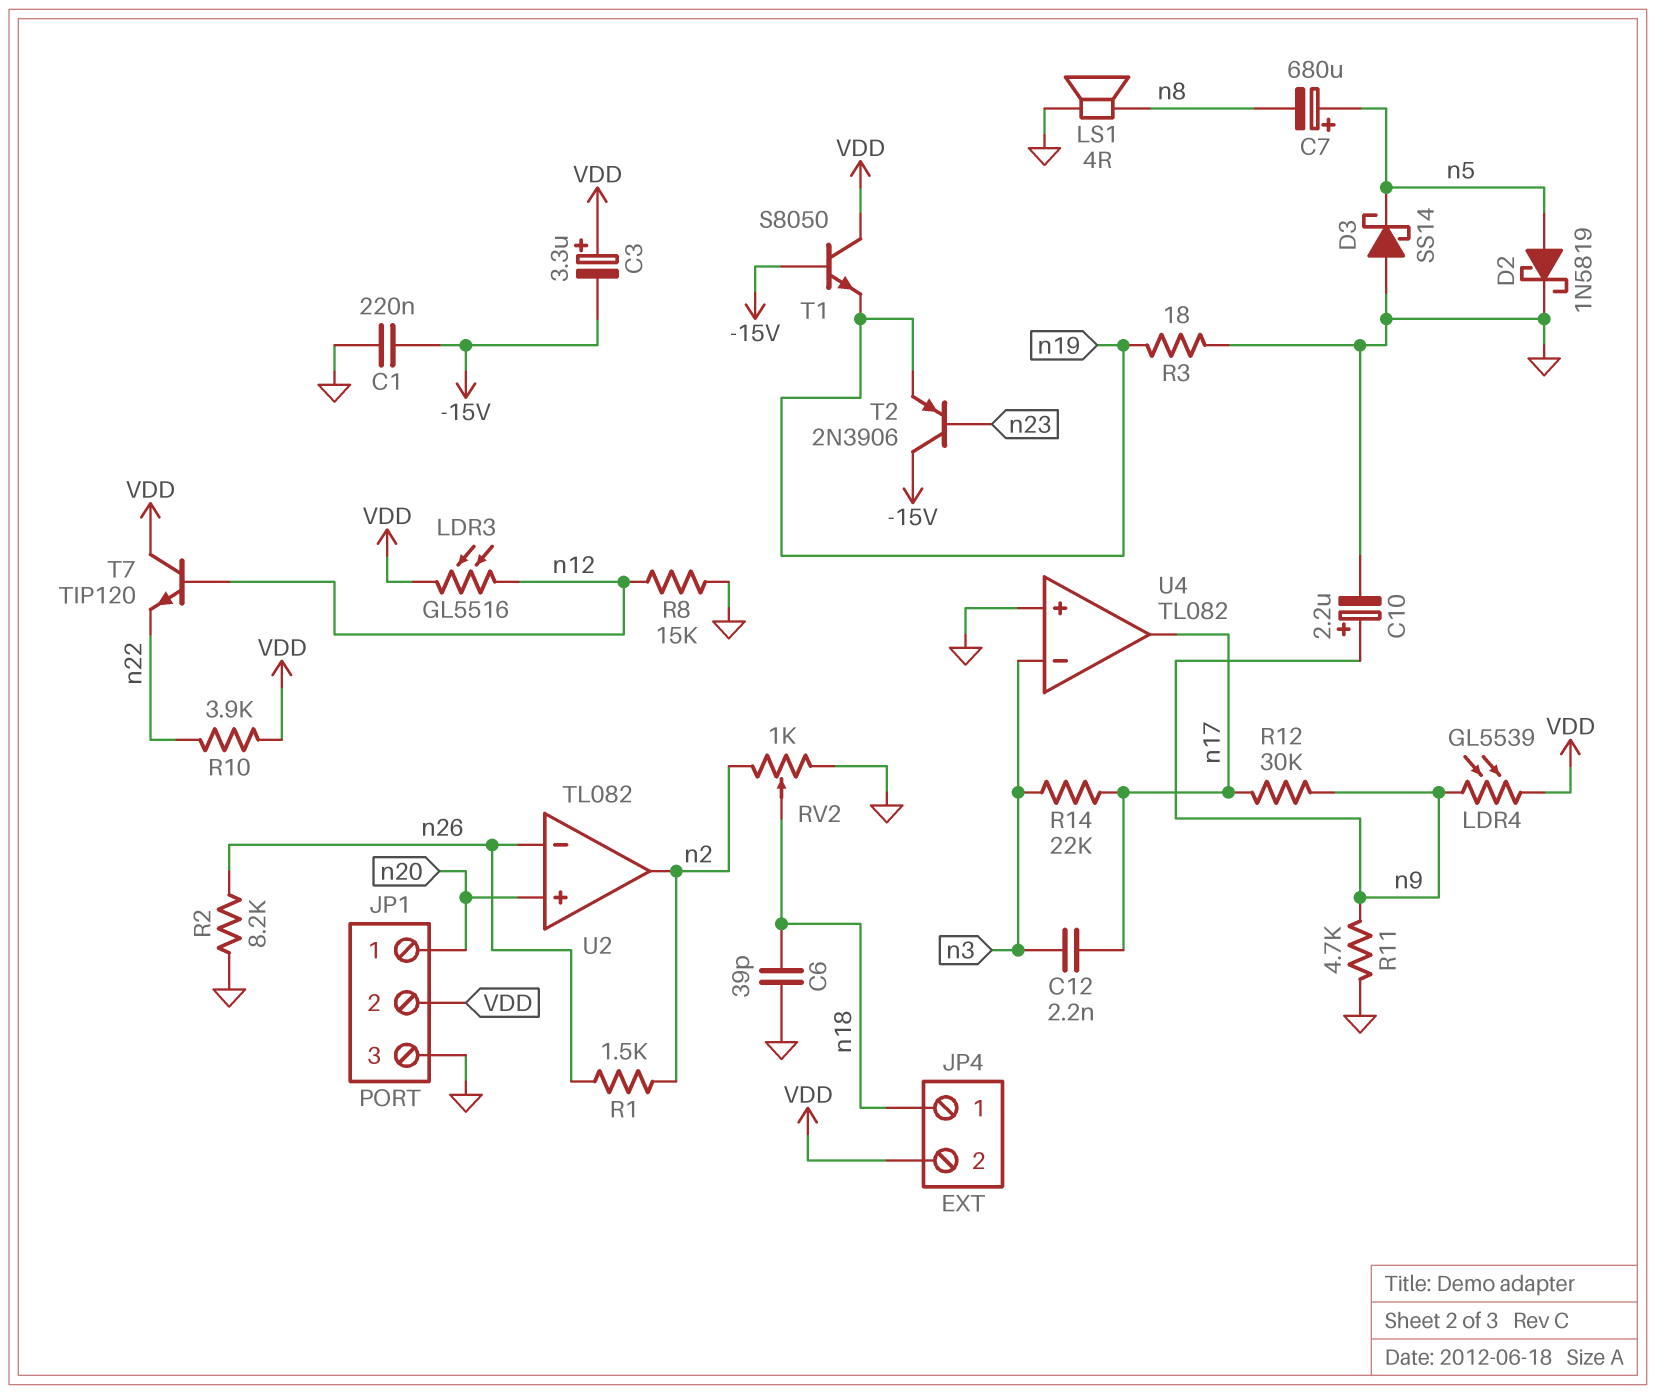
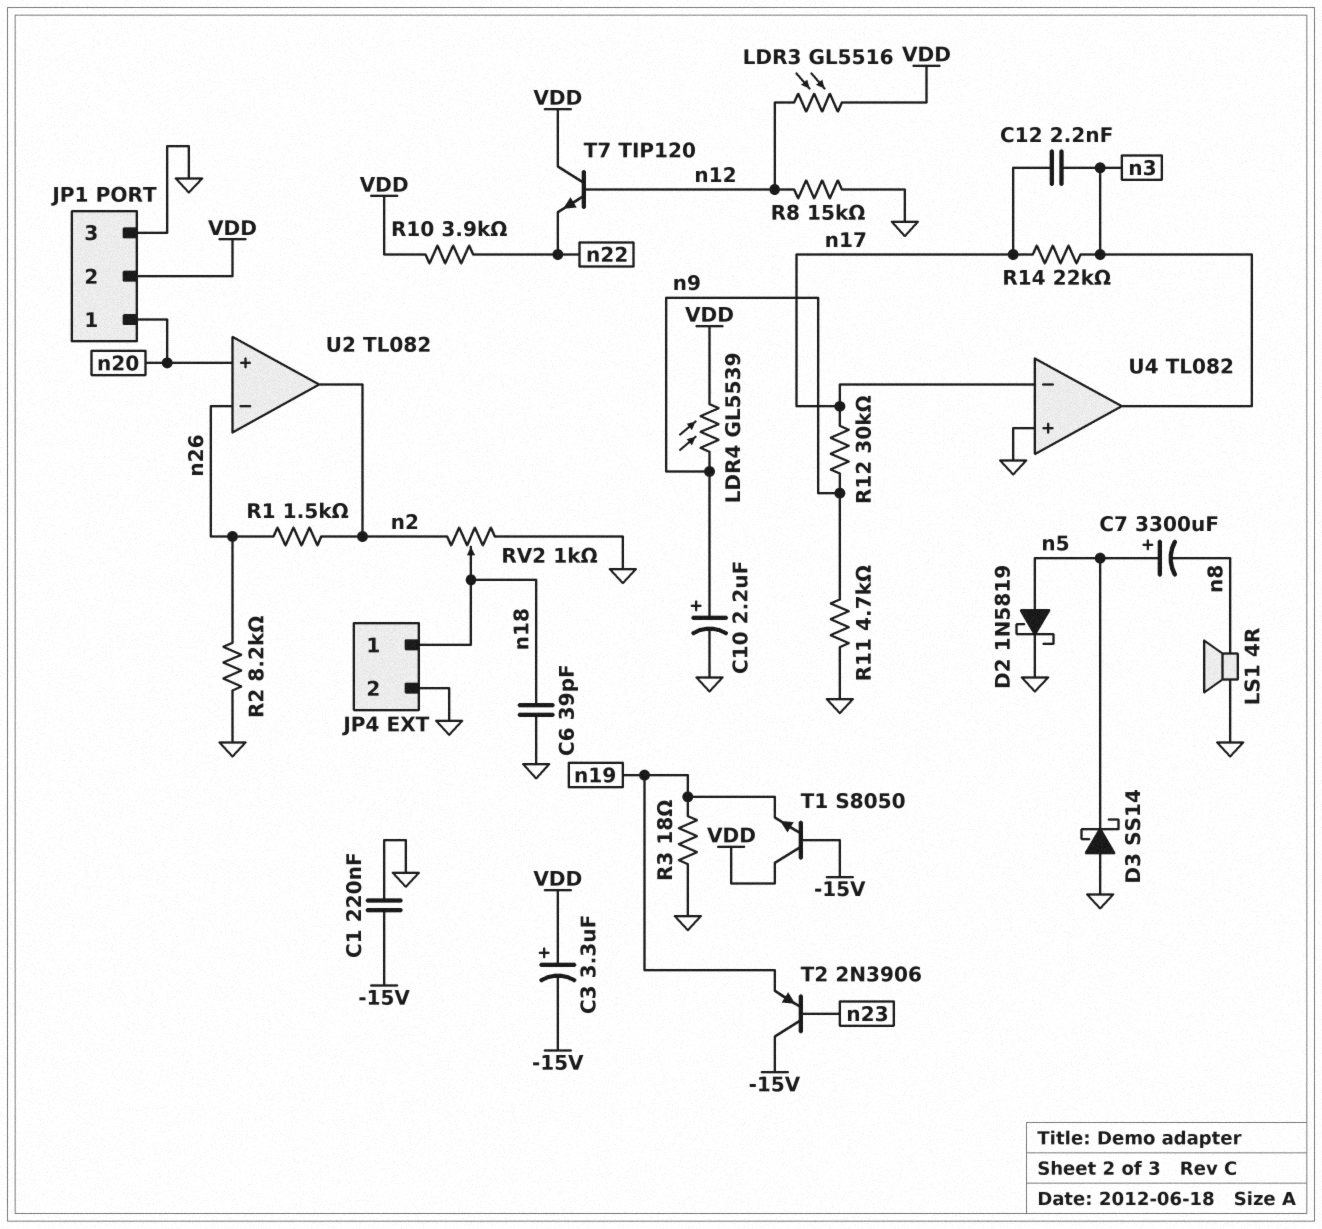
C7: 680uF (plus n5, minus n8) -> 3300uF (plus n5, minus n8)
JP4 pin 2: VDD -> GND
U4 pin in-: n3 -> n17
U4 pin out: n17 -> n3

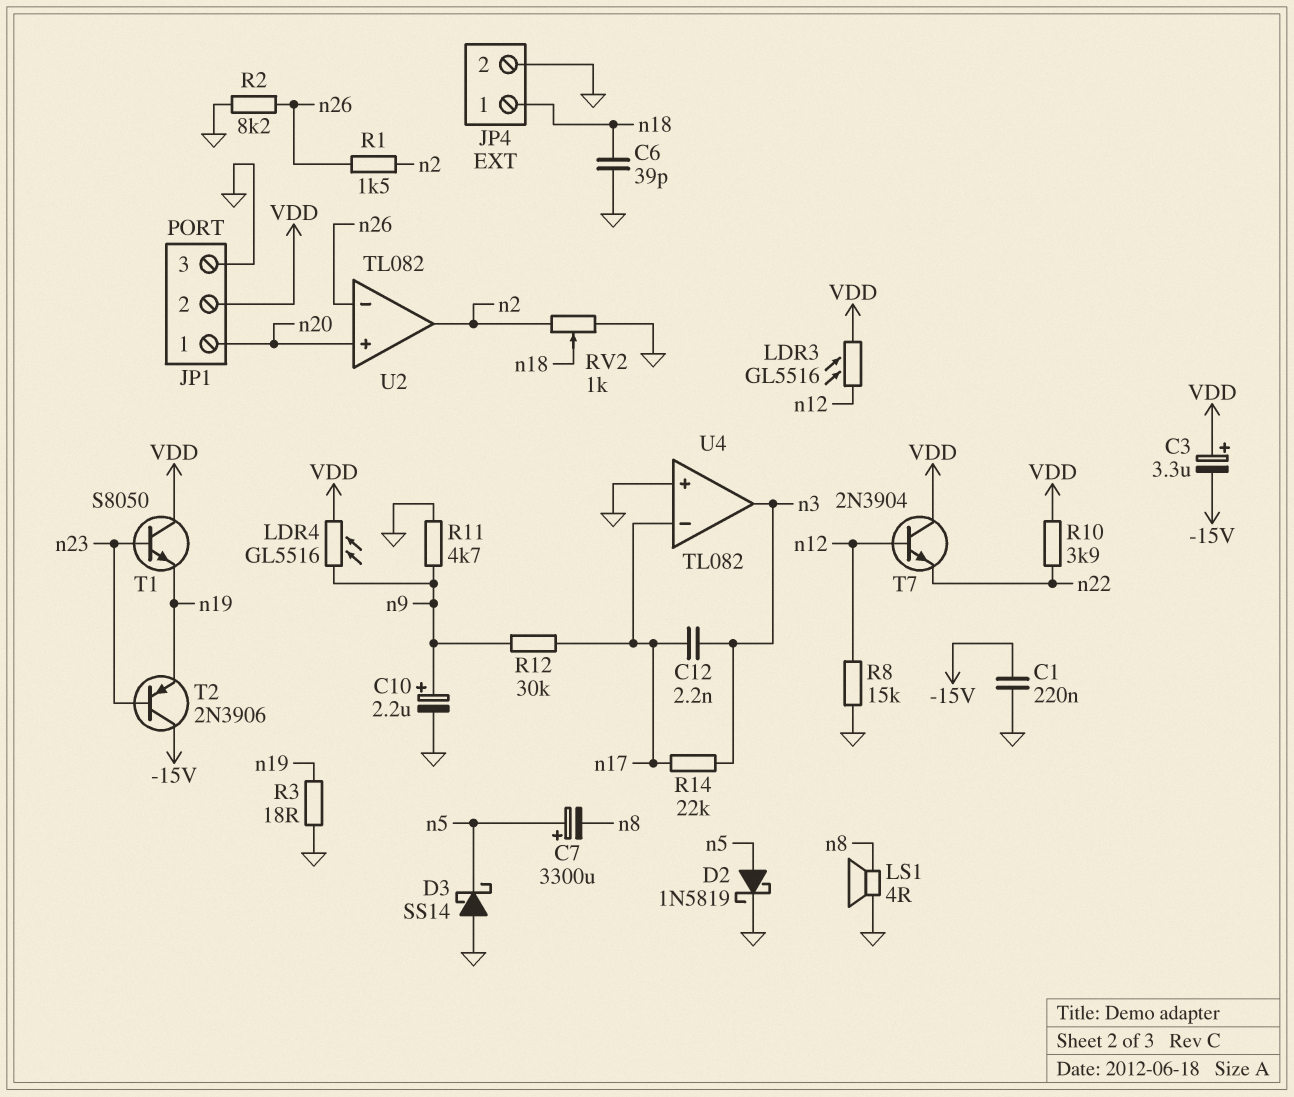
LDR4: GL5539 (VDD, n9) -> GL5516 (VDD, n9)
T1: NPN S8050 (B -15V, C VDD, E n19) -> NPN S8050 (B n23, C VDD, E n19)
T7: NPN TIP120 (B n12, C VDD, E n22) -> NPN 2N3904 (B n12, C VDD, E n22)

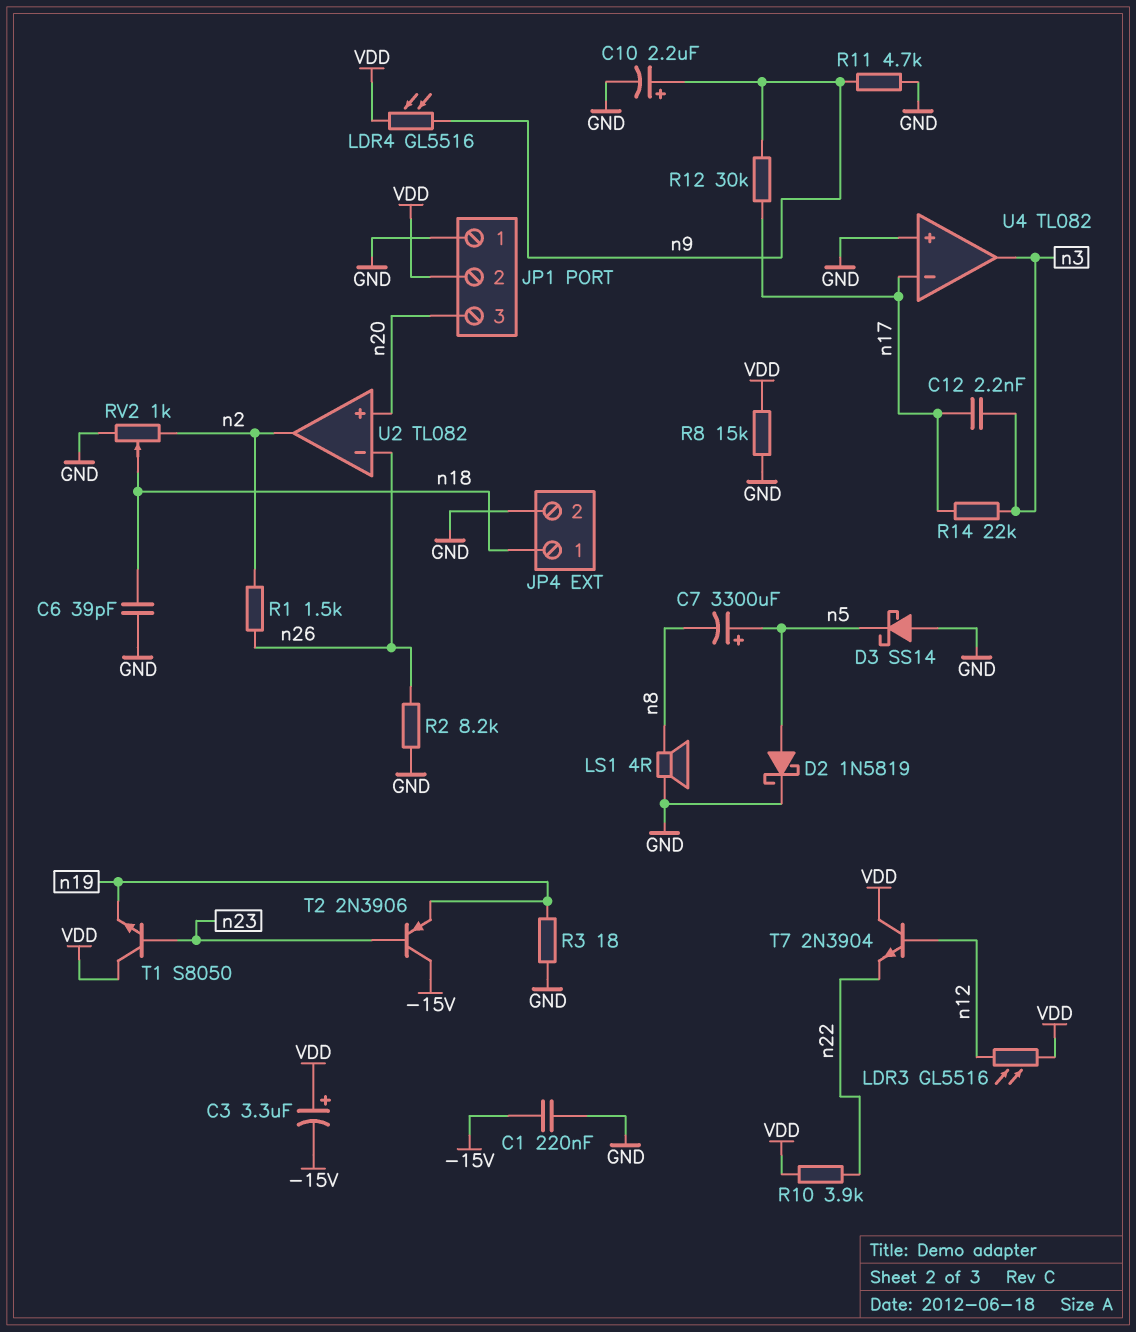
JP1 pin 1: n20 -> GND
JP1 pin 3: GND -> n20
R8: 15k (GND, n12) -> 15k (GND, VDD)

